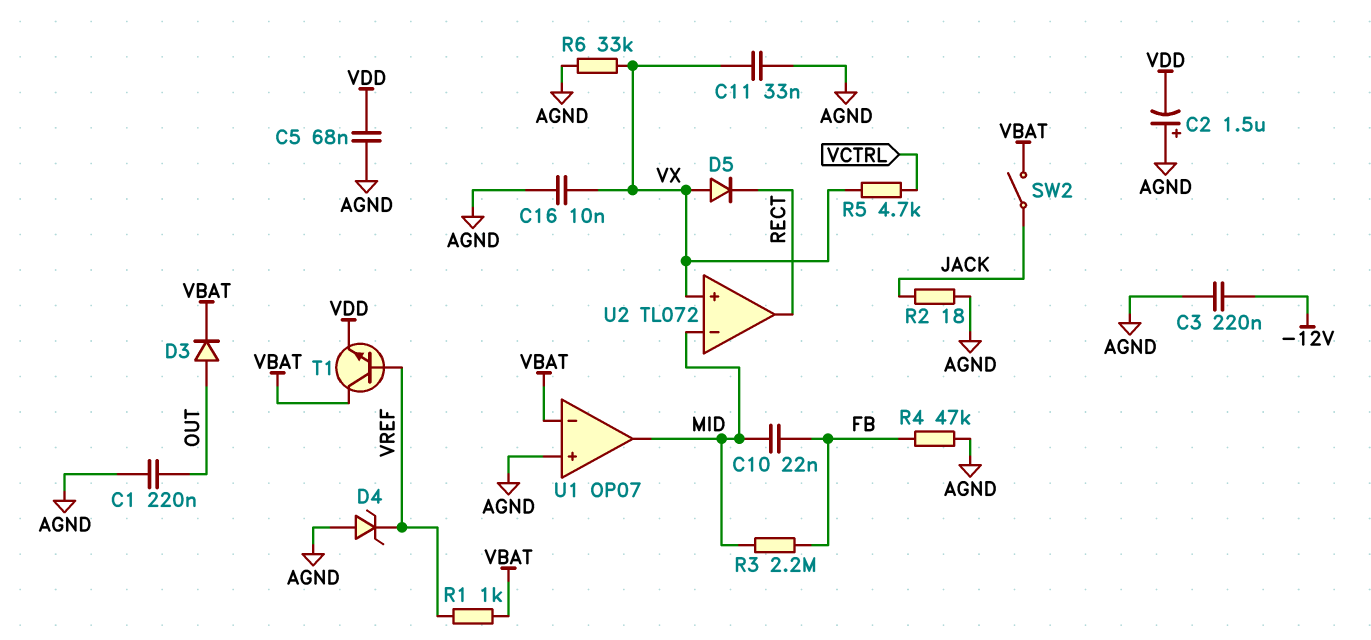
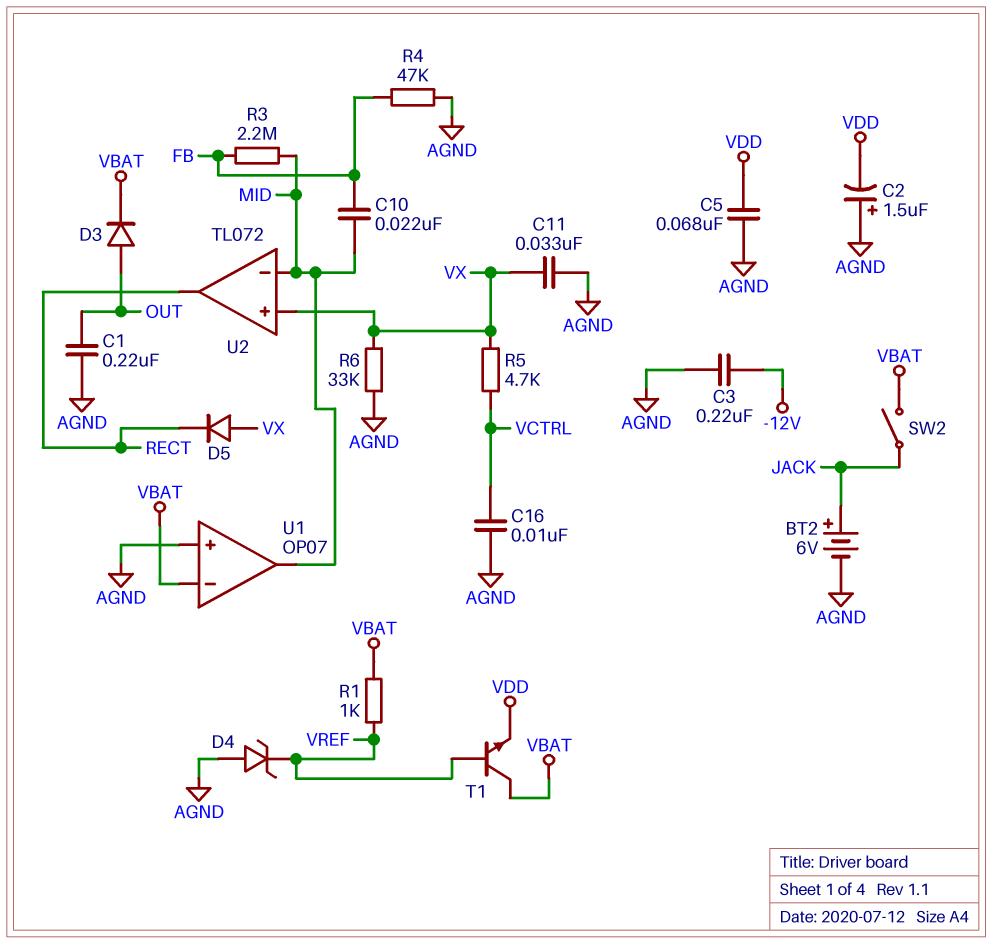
BT2: none -> 6V (plus JACK, minus AGND)
C16: 10nF (AGND, VX) -> 10nF (AGND, VCTRL)
R2: 18 (AGND, JACK) -> none

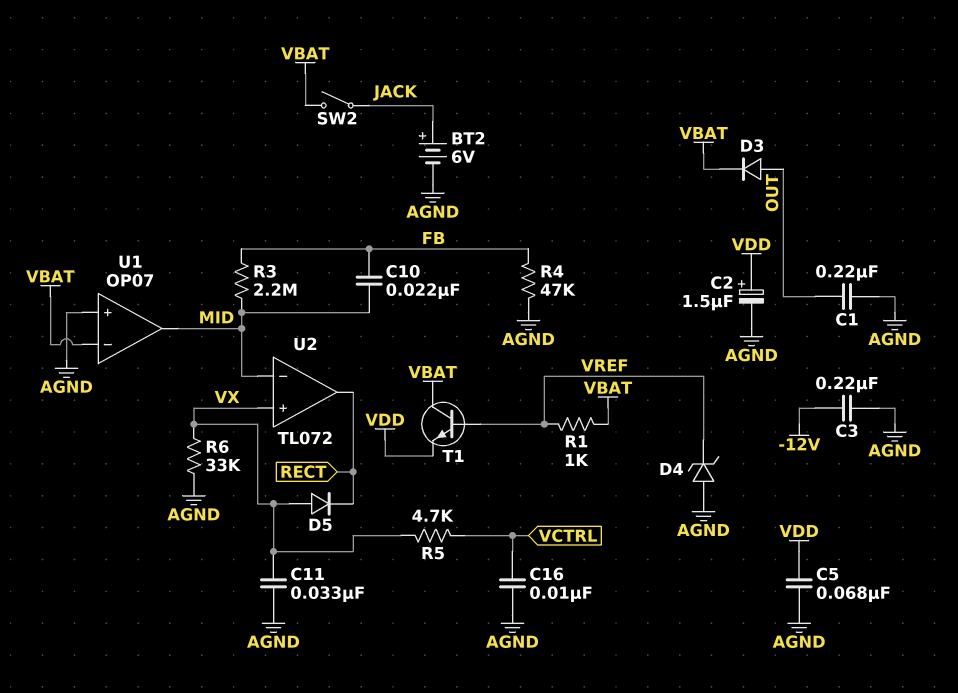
C2: 1.5uF (plus AGND, minus VDD) -> 1.5uF (plus VDD, minus AGND)

